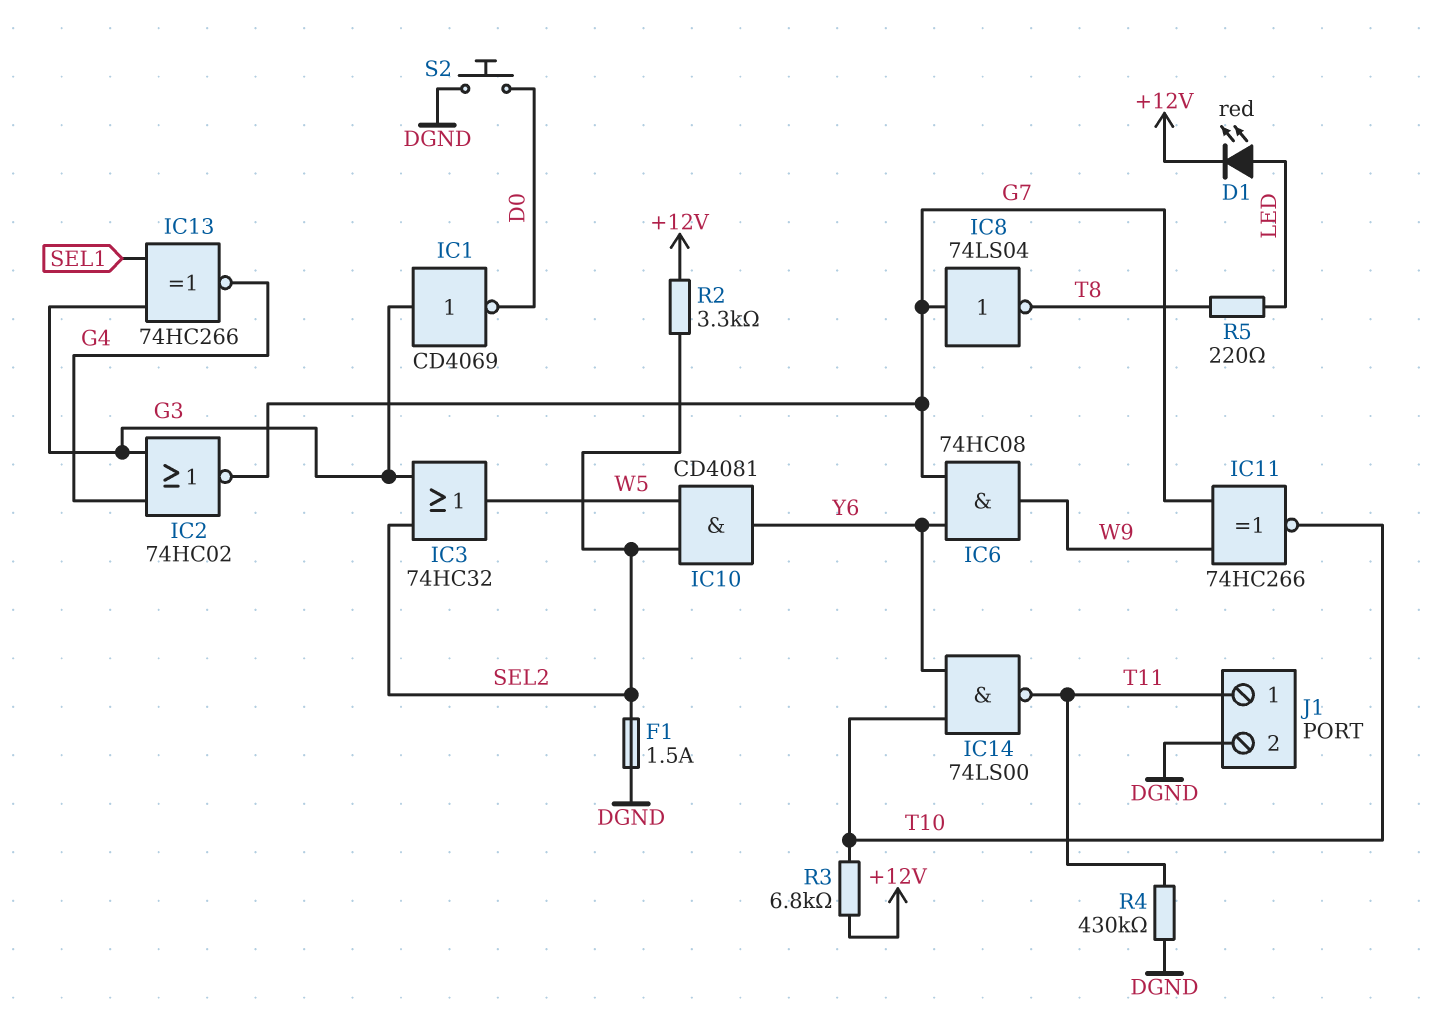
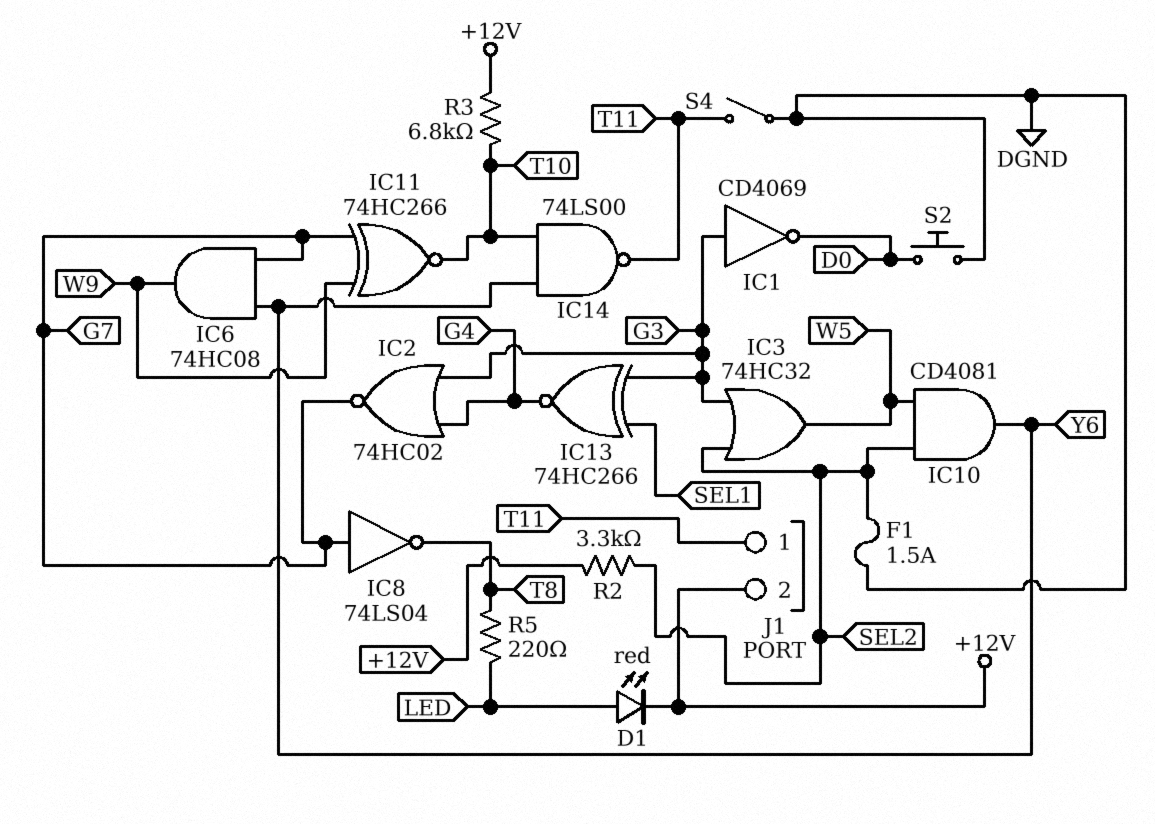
J1 pin 2: DGND -> +12V
R4: 430k (DGND, T11) -> none
S4: none -> switch (DGND, T11)

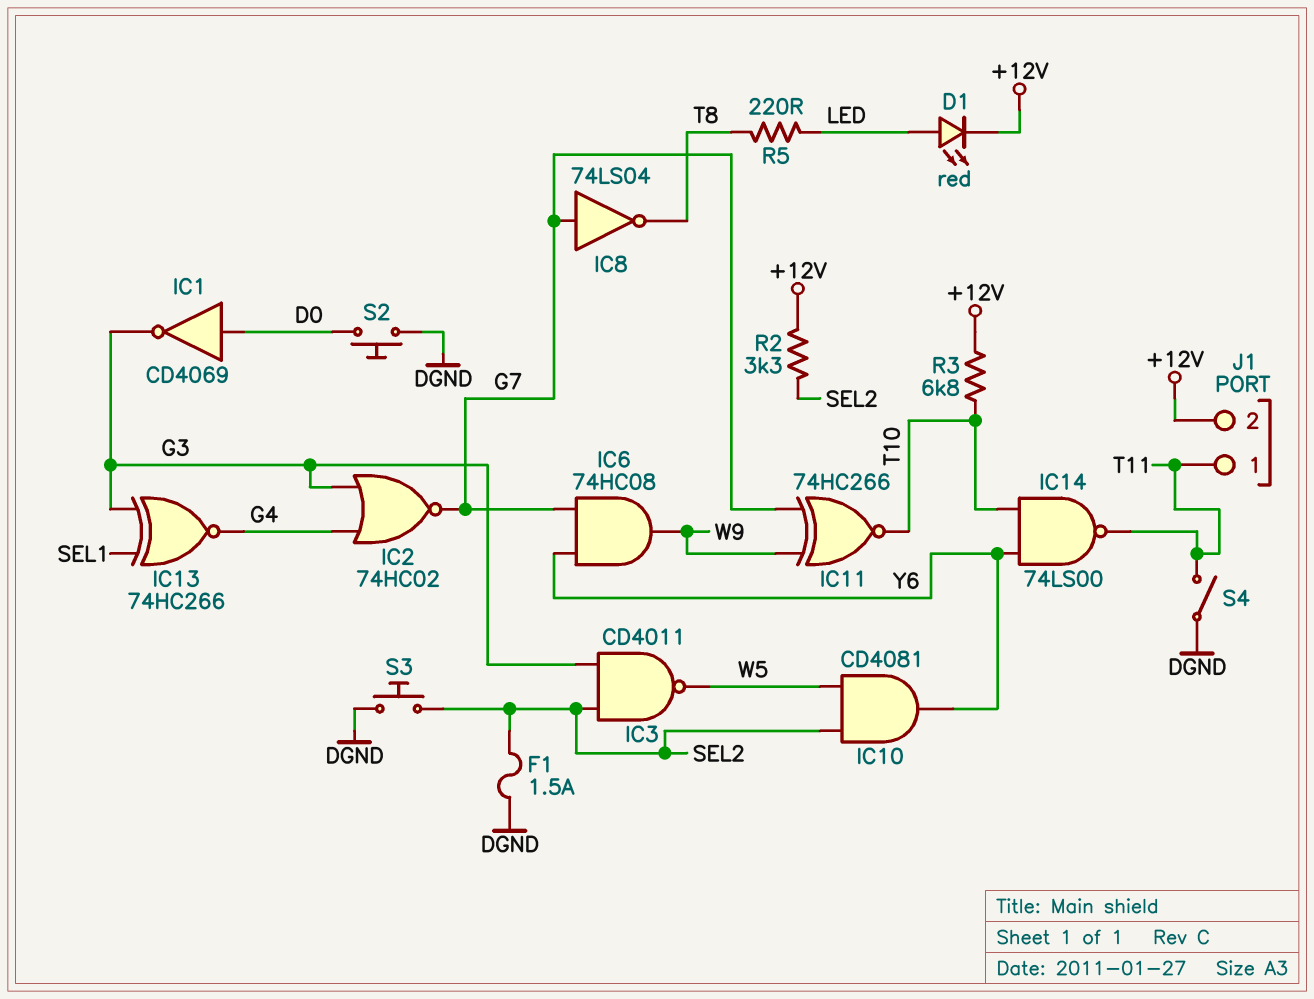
IC1: NOT CD4069 (in G3, out D0) -> NOT CD4069 (in D0, out G3)
IC3: OR 74HC32 (in G3, in SEL2, out W5) -> NAND CD4011 (in G3, in SEL2, out W5)
S3: none -> button (DGND, SEL2)

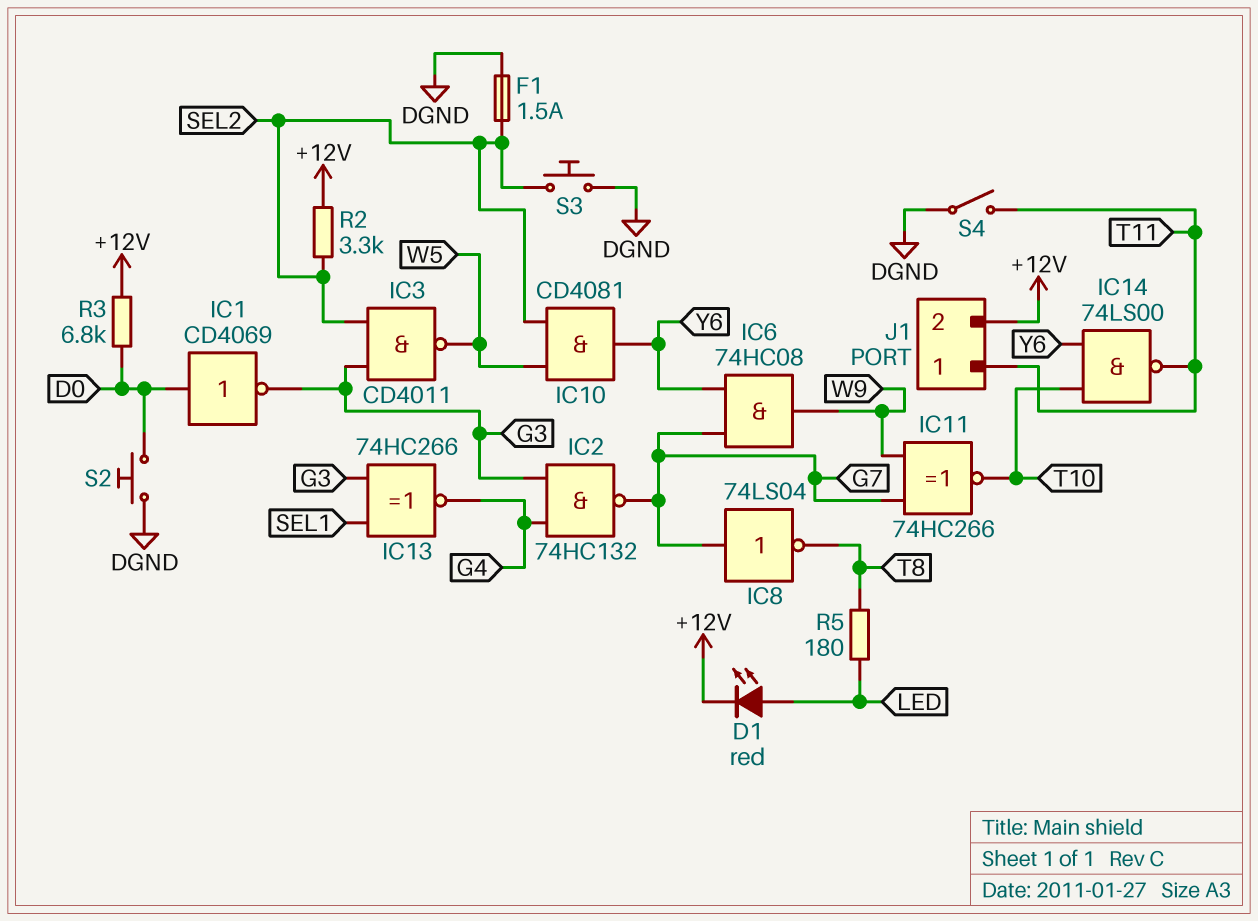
IC2: NOR 74HC02 (in G3, in G4, out G7) -> NAND 74HC132 (in G3, in G4, out G7)
R3: 6.8k (+12V, T10) -> 6.8k (+12V, D0)
R5: 220 (LED, T8) -> 180 (LED, T8)

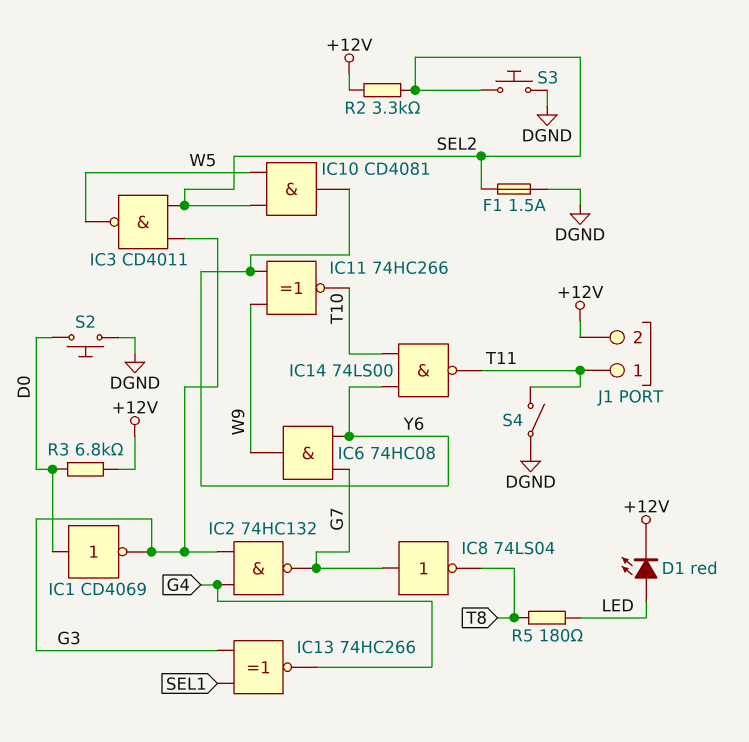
IC11: XNOR 74HC266 (in G7, in W9, out T10) -> XNOR 74HC266 (in W9, in Y6, out T10)

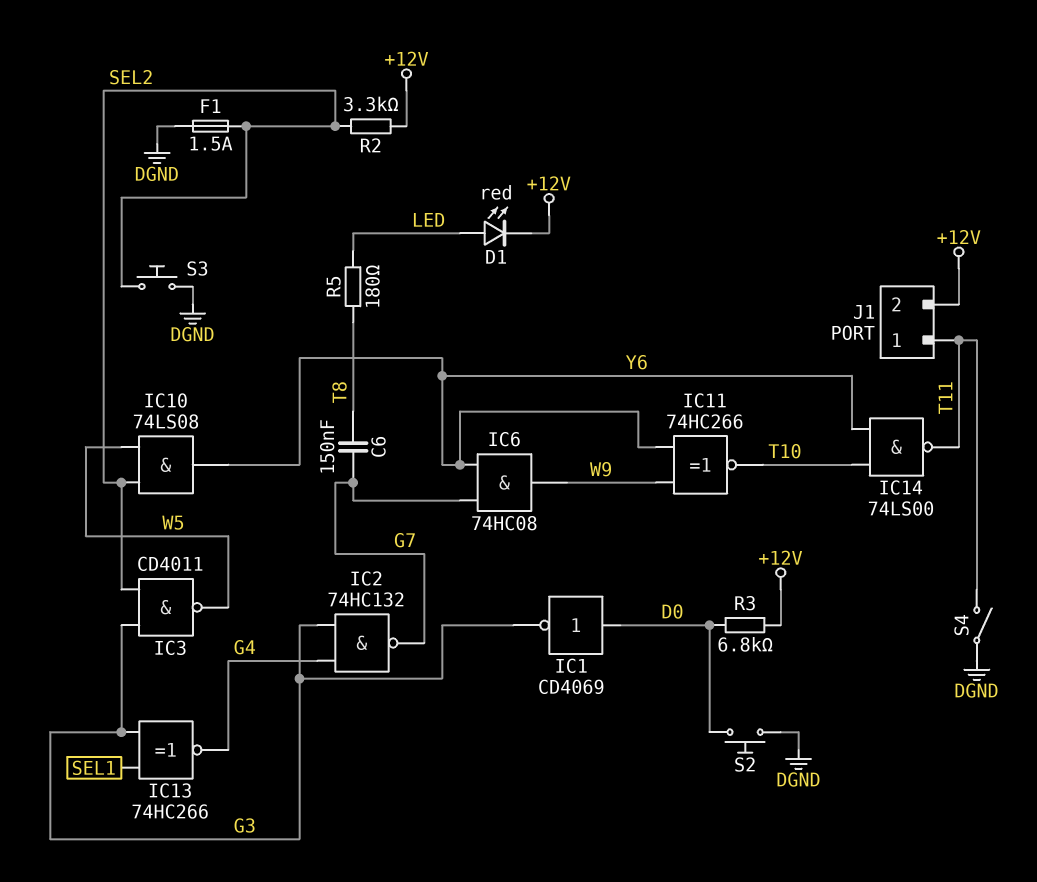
C6: none -> 150nF (G7, T8)
IC8: NOT 74LS04 (in G7, out T8) -> none
IC10: AND CD4081 (in SEL2, in W5, out Y6) -> AND 74LS08 (in SEL2, in W5, out Y6)

